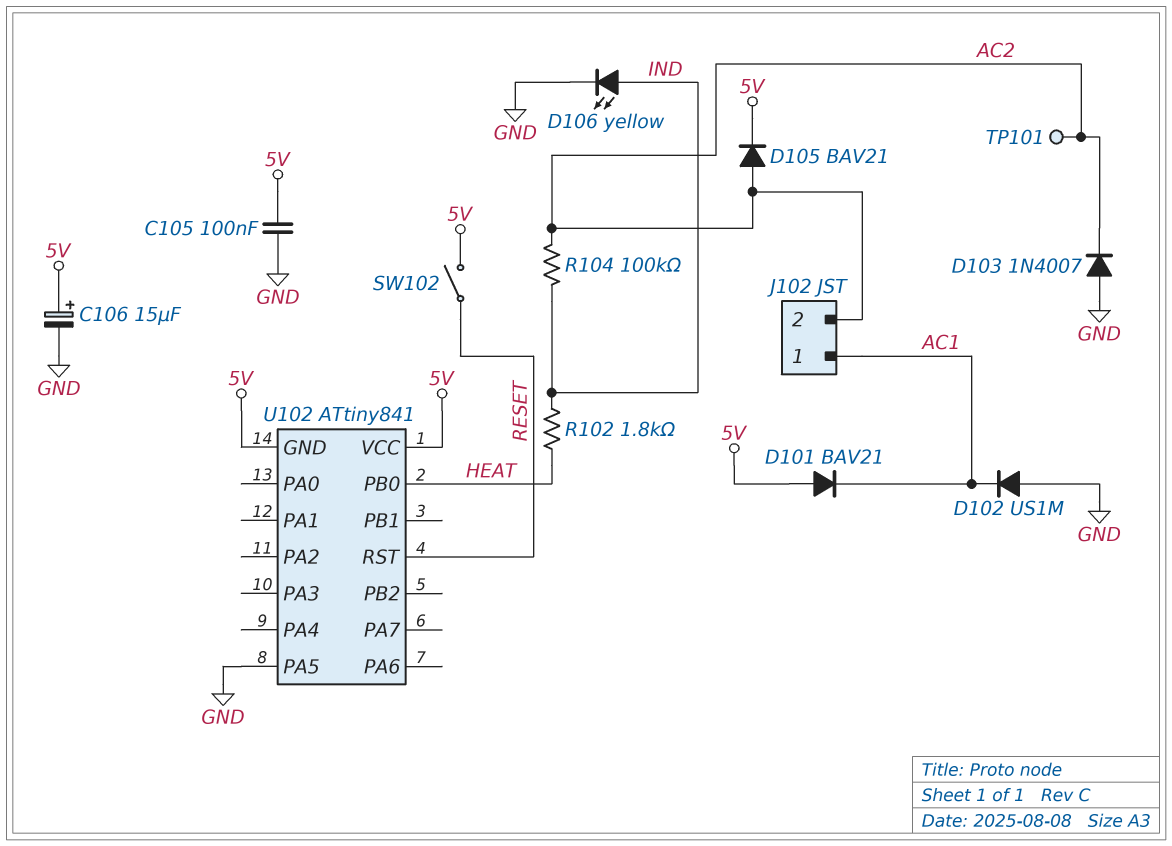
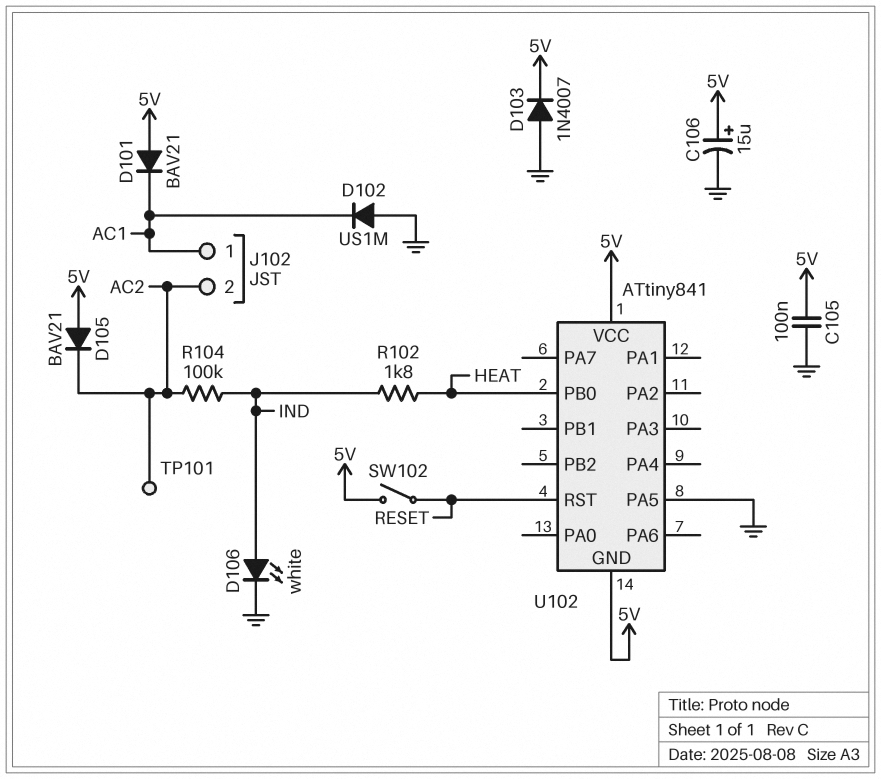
D103: diode 1N4007 (A GND, K AC2) -> diode 1N4007 (A GND, K 5V)
D105: diode BAV21 (A AC2, K 5V) -> diode BAV21 (A 5V, K AC2)
D106: LED yellow (A IND, K GND) -> LED white (A IND, K GND)

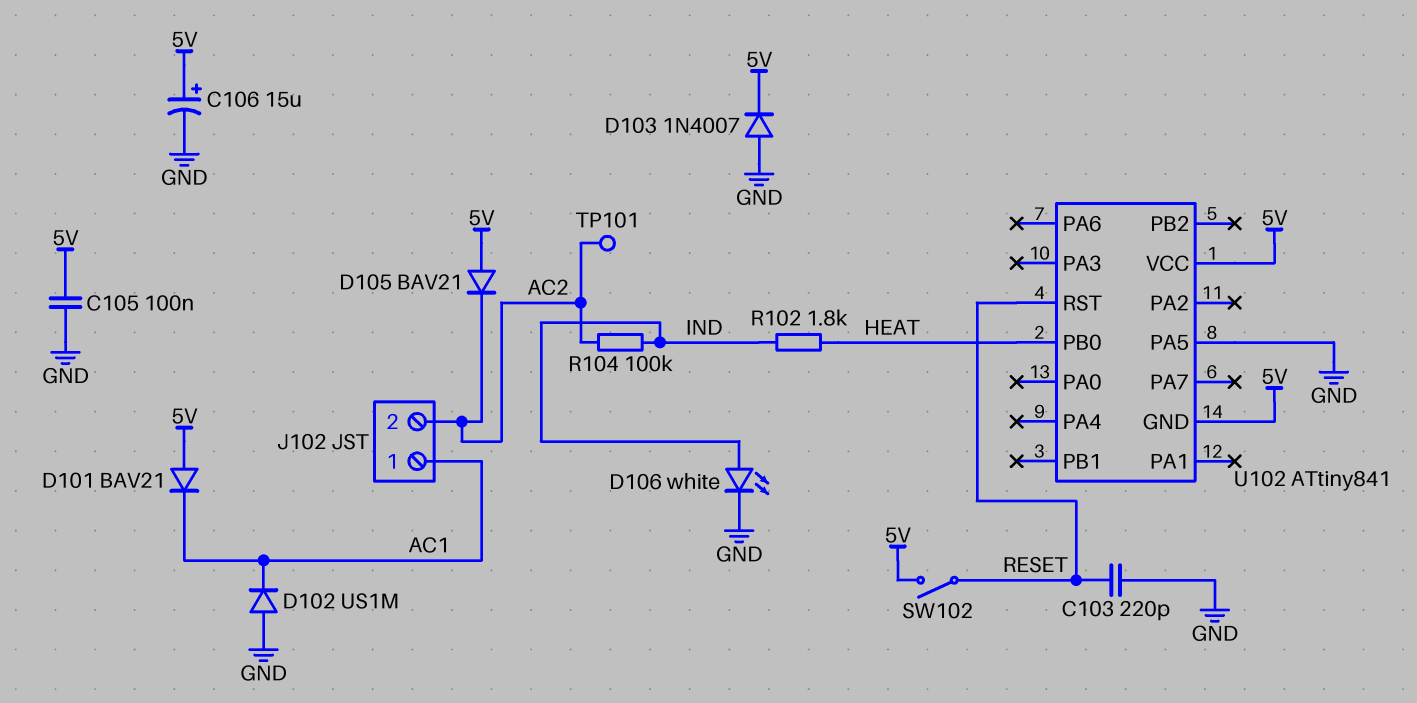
C103: none -> 220pF (GND, RESET)

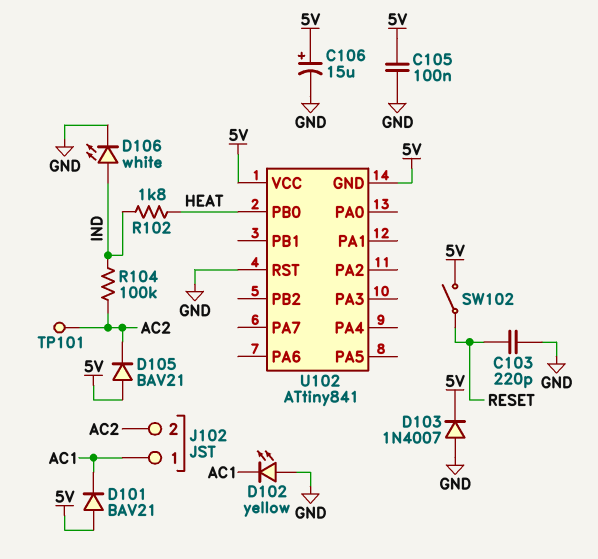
D102: diode US1M (A GND, K AC1) -> LED yellow (A GND, K AC1)
U102 pin PA5: GND -> none
U102 pin RST: RESET -> GND

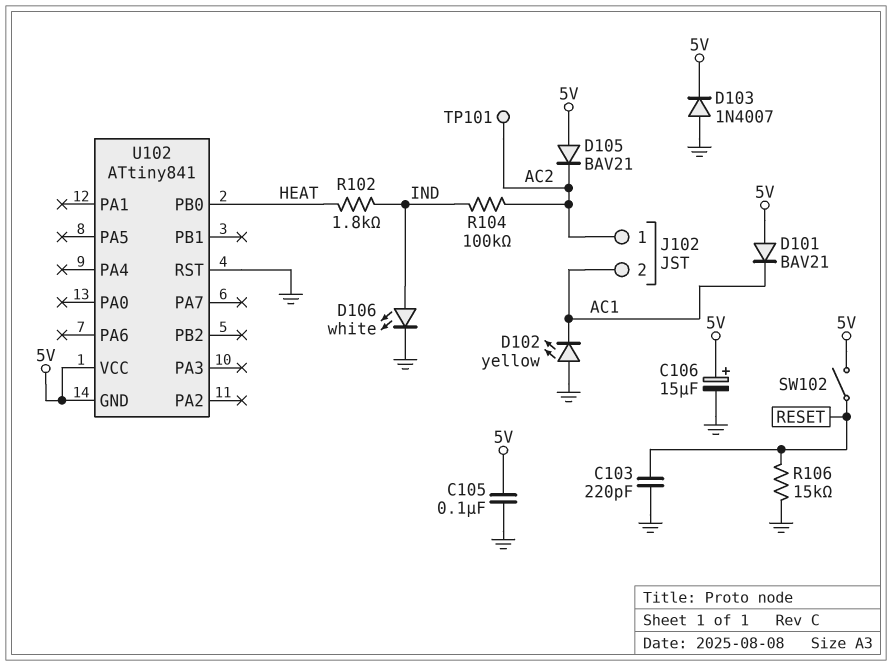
J102 pin 1: AC1 -> AC2
J102 pin 2: AC2 -> AC1
R106: none -> 15k (GND, RESET)

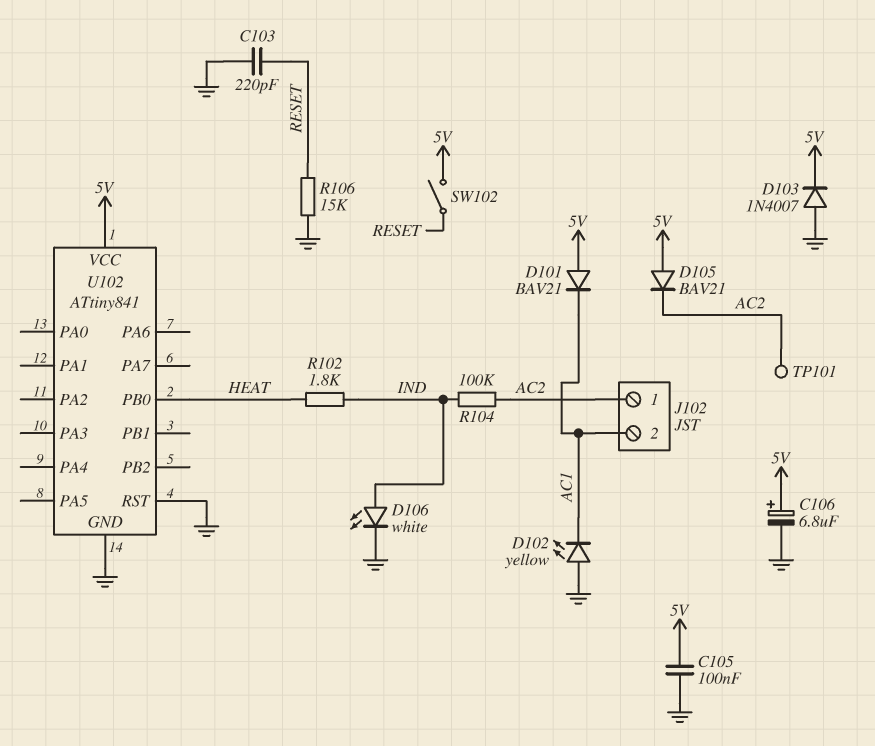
C106: 15uF (plus 5V, minus GND) -> 6.8uF (plus 5V, minus GND)
U102 pin GND: 5V -> GND

